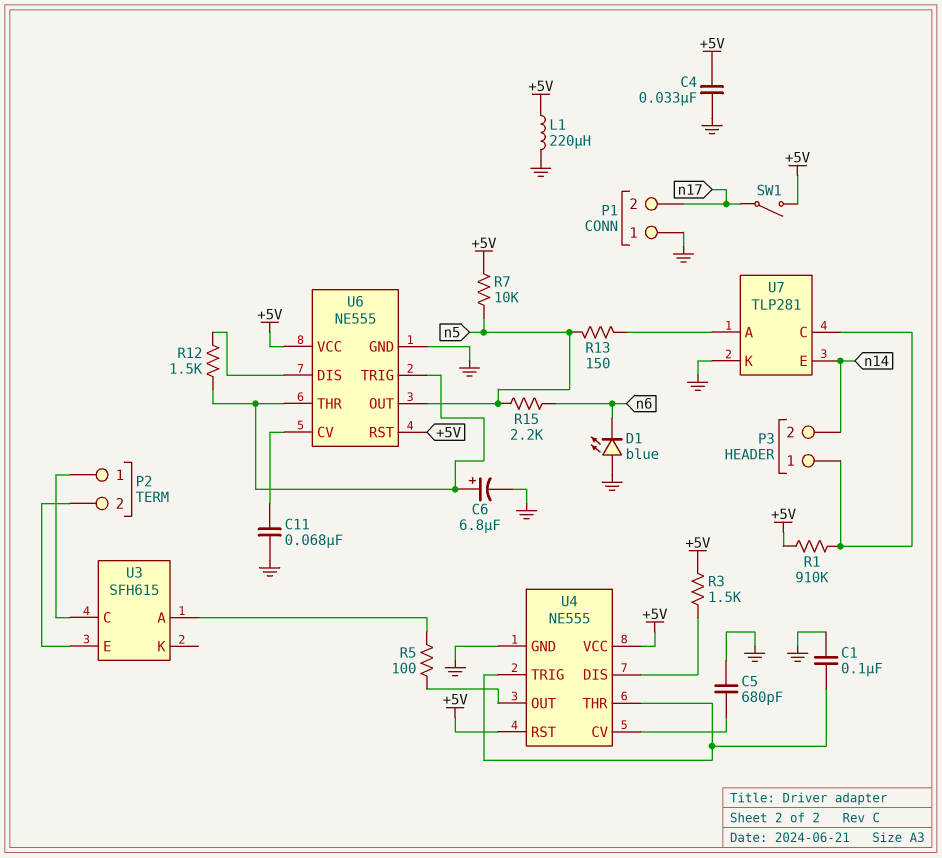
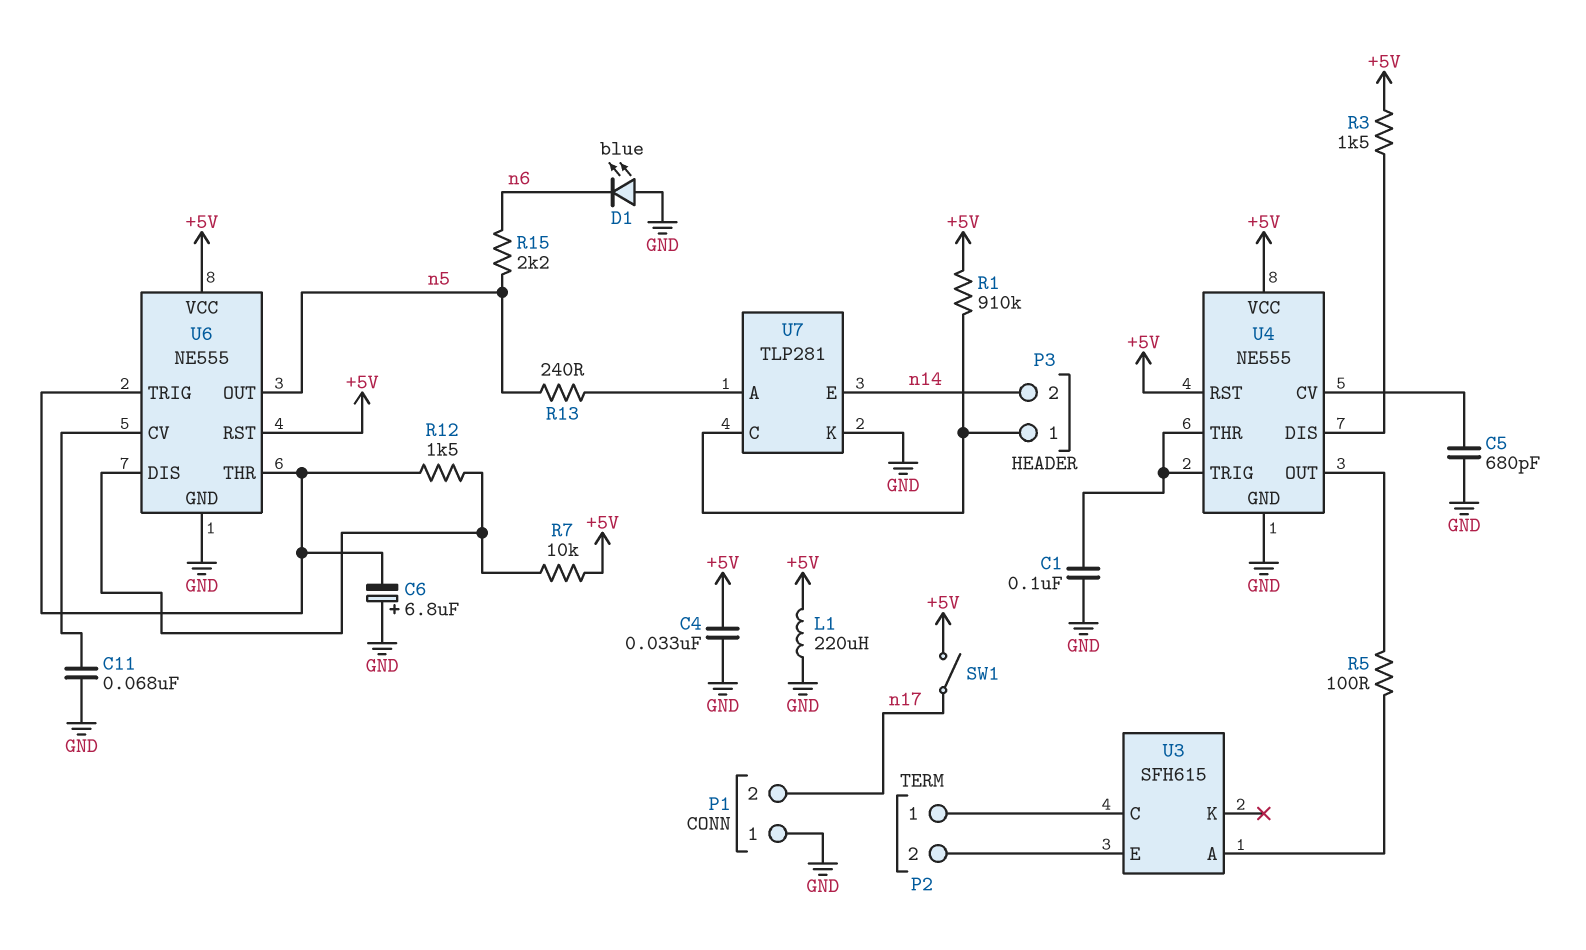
C6: 6.8uF (plus U6/THR, minus GND) -> 6.8uF (plus GND, minus U6/THR)
R7: 10k (+5V, n5) -> 10k (+5V, U6/DIS)
R13: 150 (U7/A, n5) -> 240 (U7/A, n5)

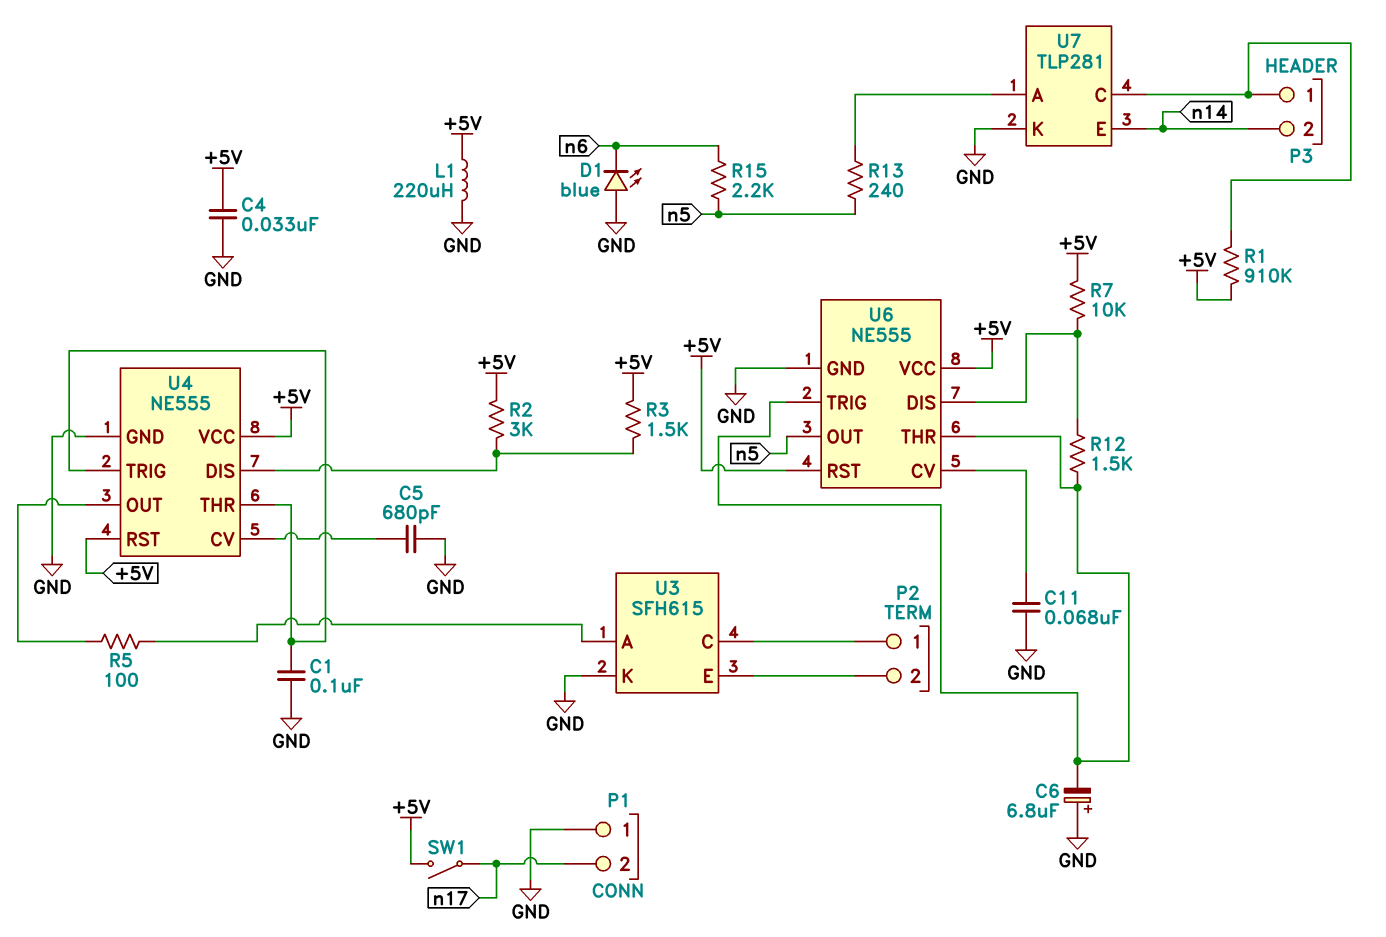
R2: none -> 3k (+5V, U4/DIS)
U3 pin K: none -> GND

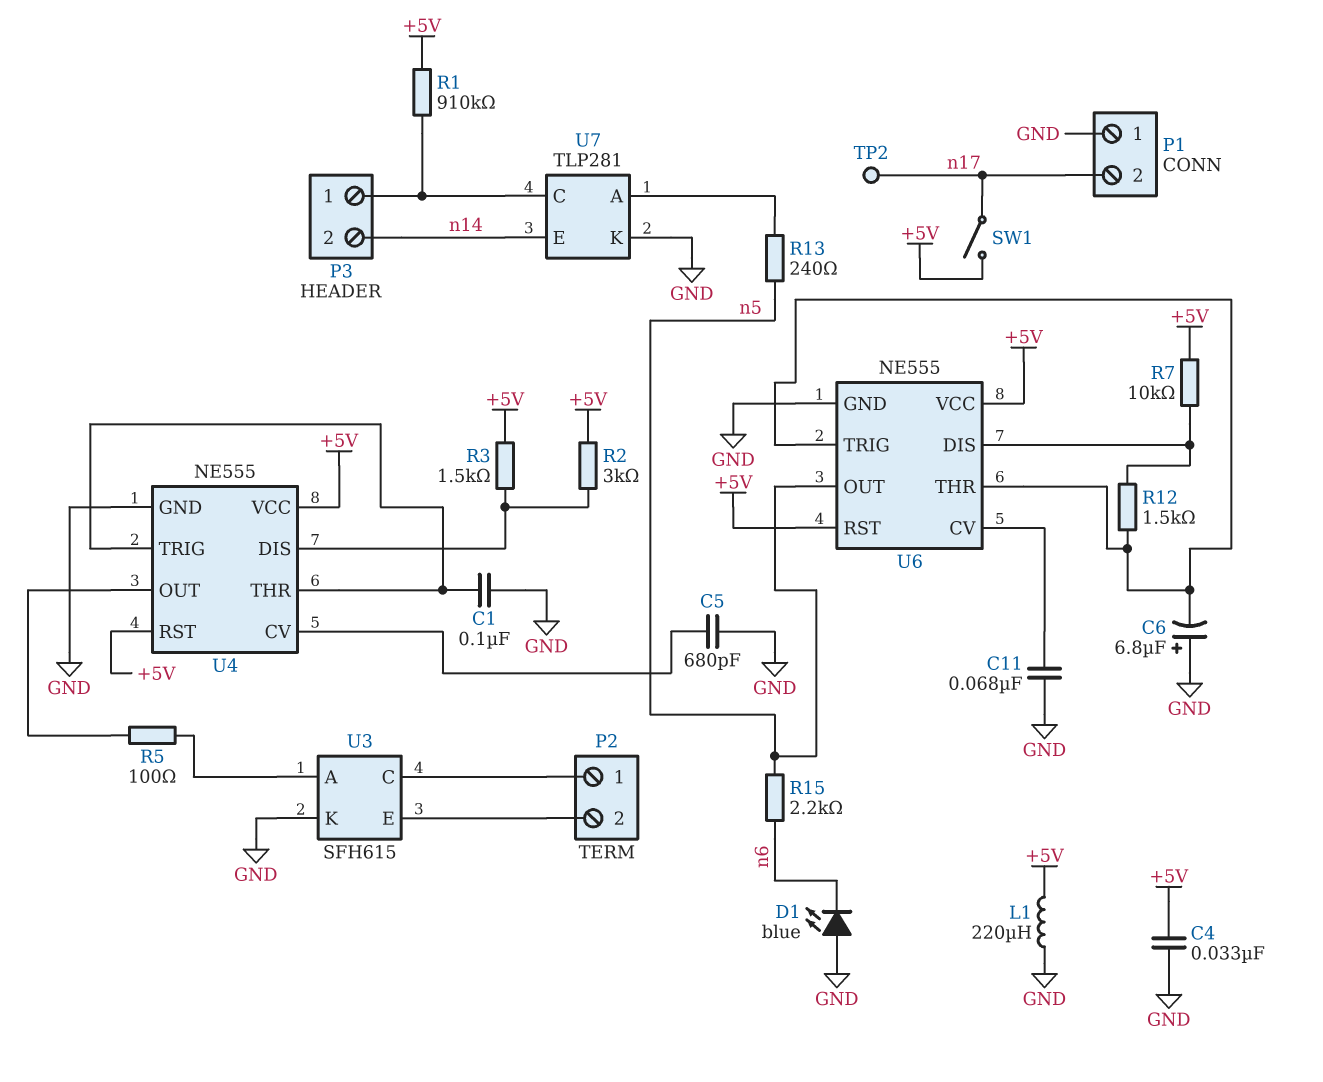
TP2: none -> test point (n17)

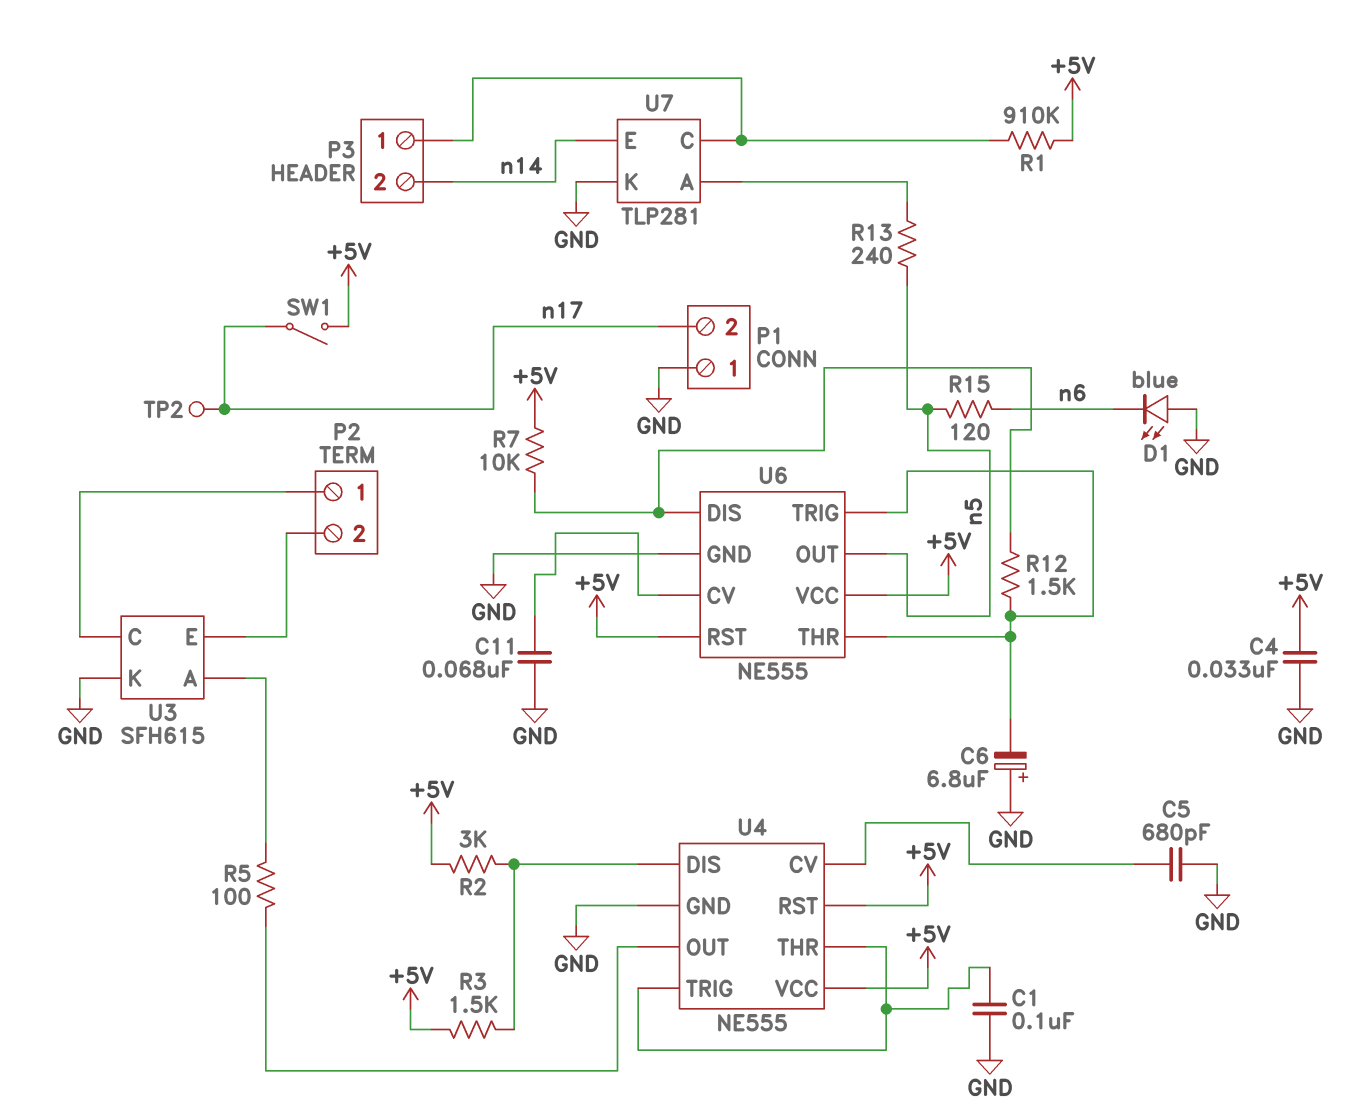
L1: 220uH (+5V, GND) -> none
R15: 2.2k (n5, n6) -> 120 (n5, n6)

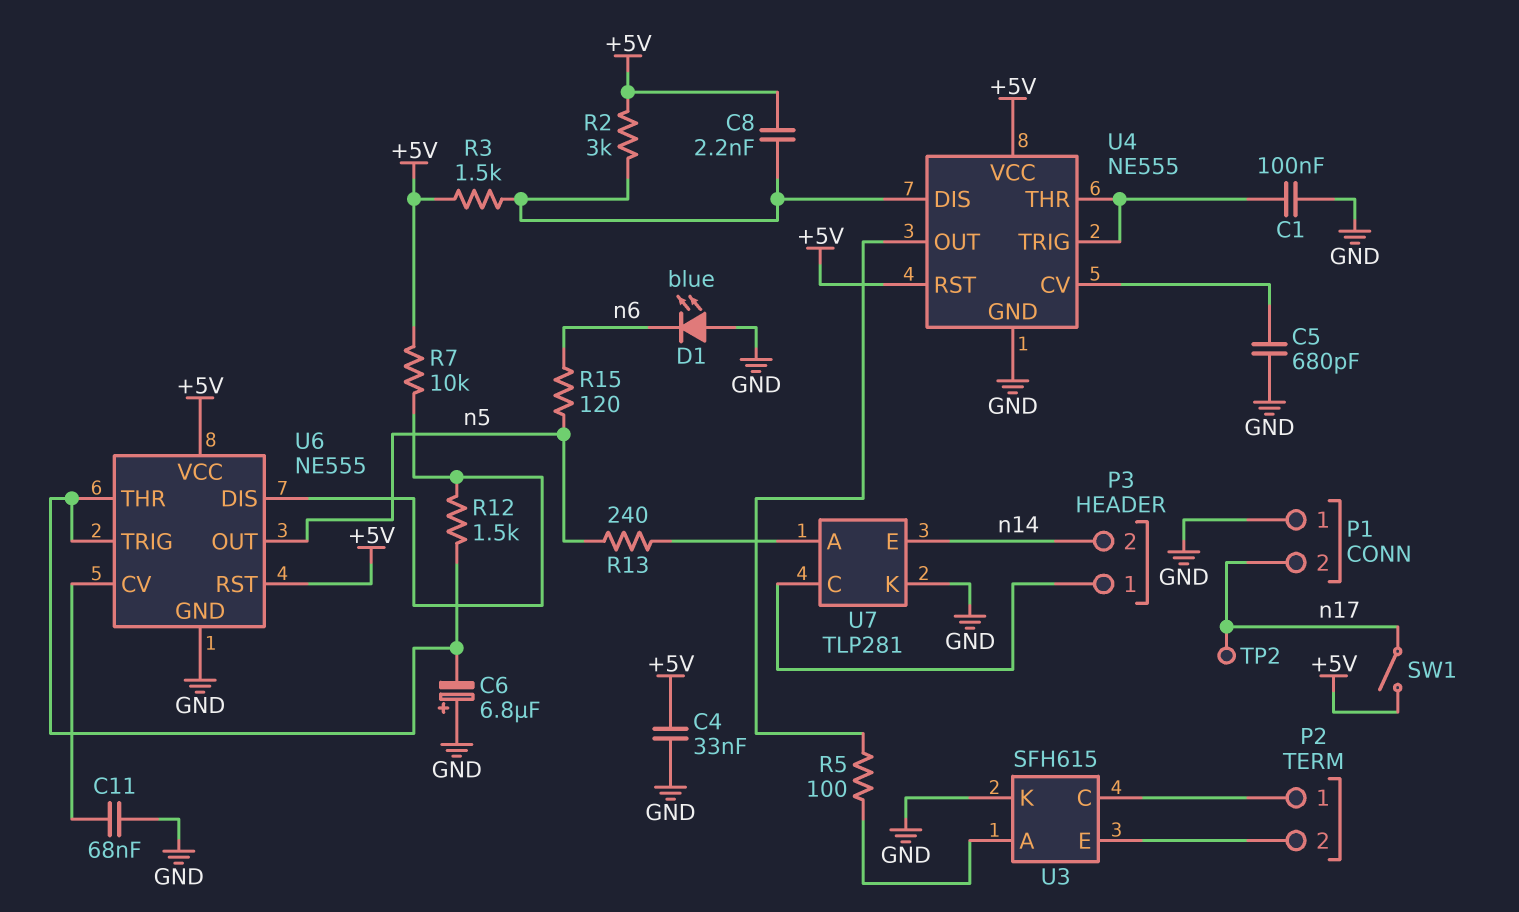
C8: none -> 2.2nF (+5V, U4/DIS)
R1: 910k (+5V, P3/1) -> none

